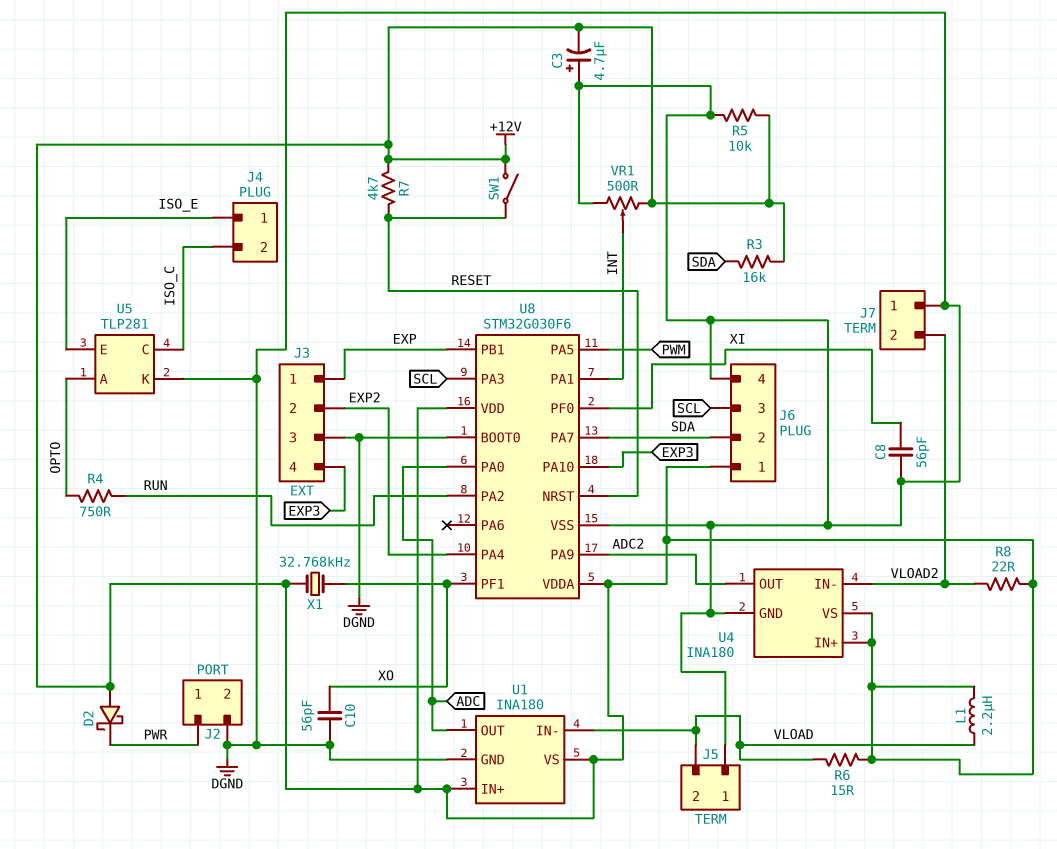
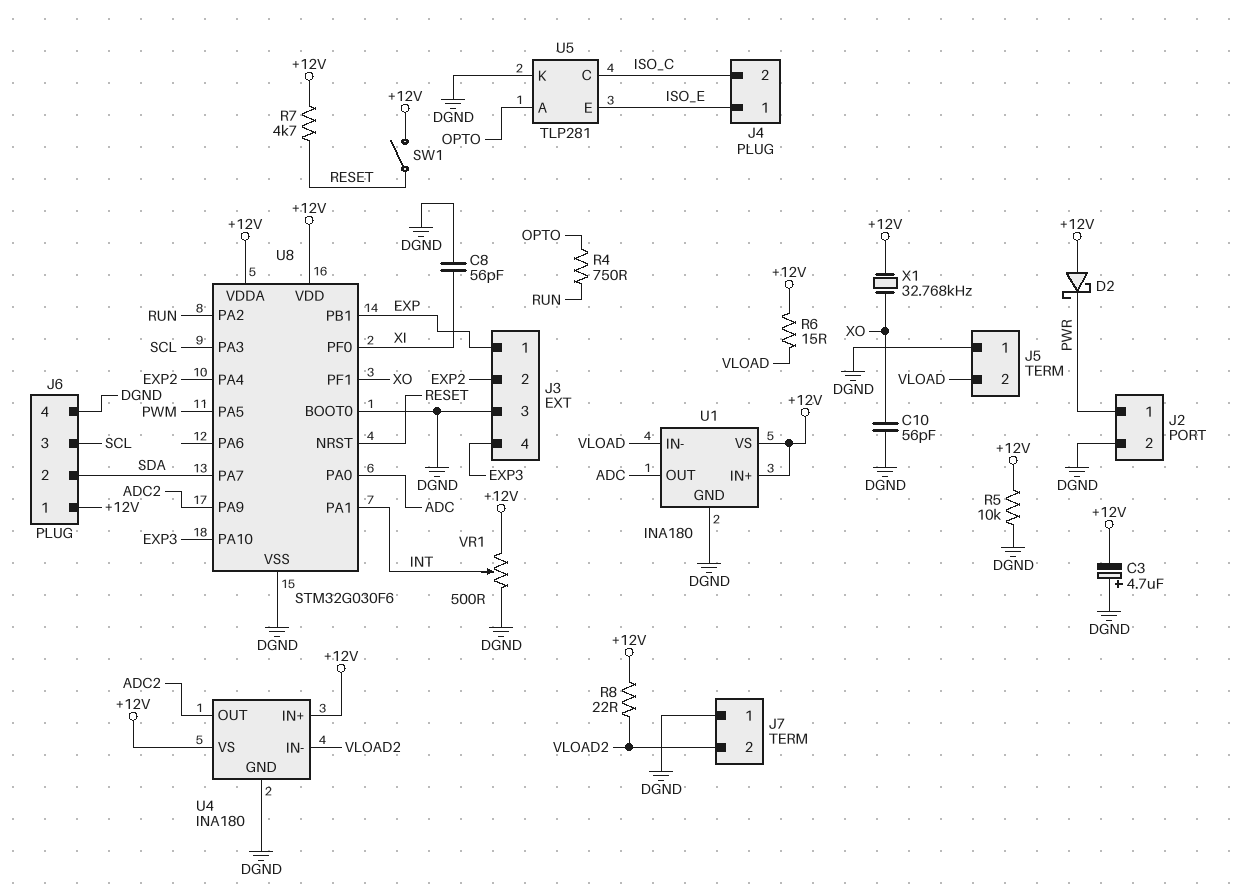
L1: 2.2uH (+12V, VLOAD) -> none
R3: 16k (+12V, SDA) -> none

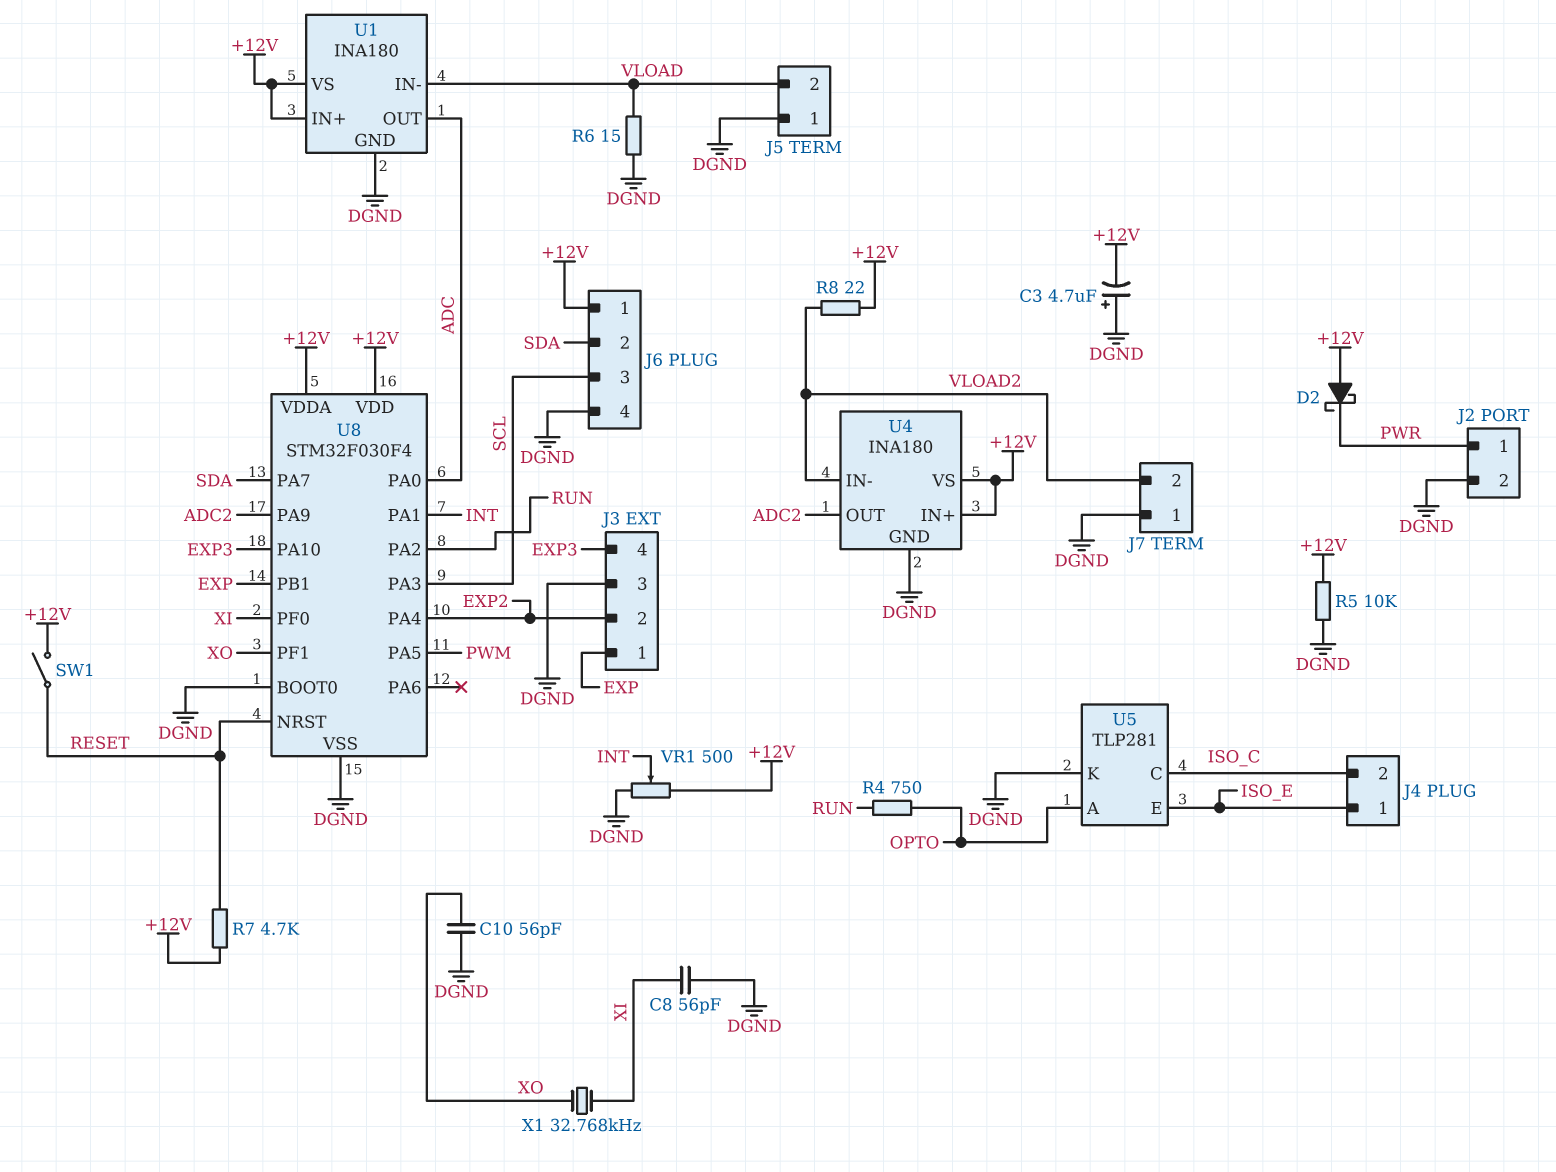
R6: 15 (+12V, VLOAD) -> 15 (DGND, VLOAD)
U8: STM32G030F6 -> STM32F030F4
X1: 32.768kHz (+12V, XO) -> 32.768kHz (XI, XO)

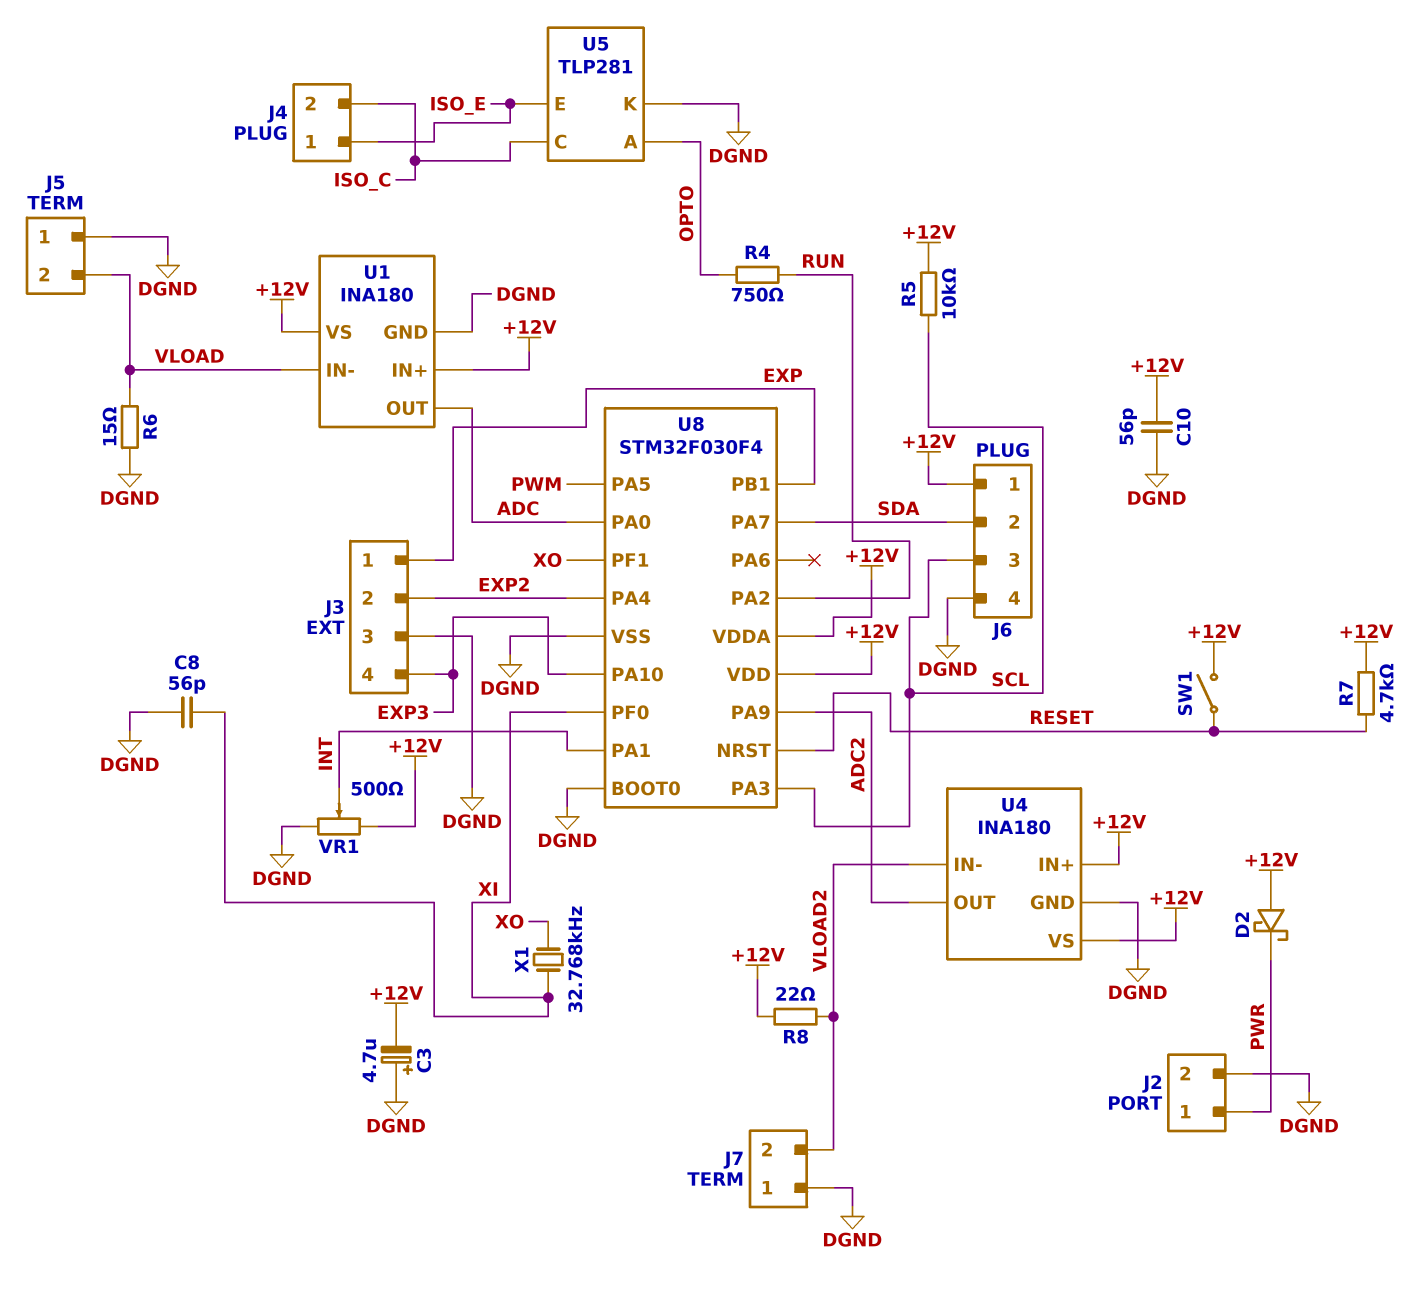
C10: 56pF (DGND, XO) -> 56pF (+12V, DGND)
R5: 10k (+12V, DGND) -> 10k (+12V, SCL)

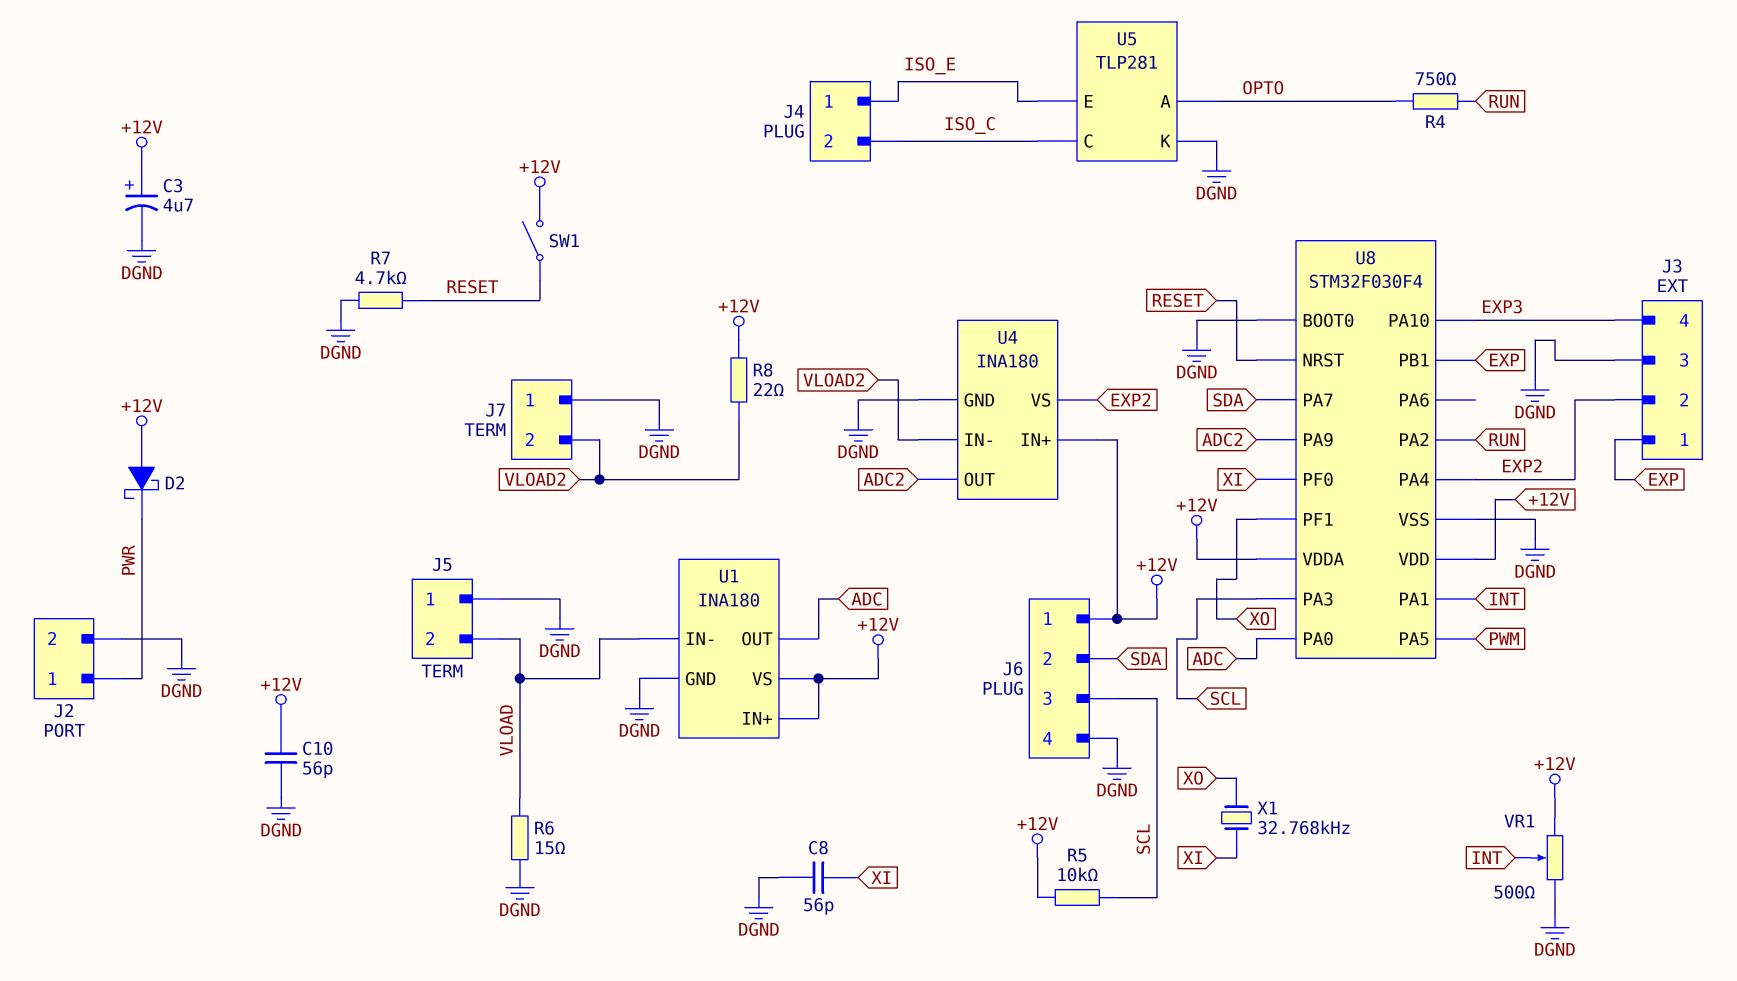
C3: 4.7uF (plus DGND, minus +12V) -> 4.7uF (plus +12V, minus DGND)
R7: 4.7k (+12V, RESET) -> 4.7k (DGND, RESET)
U4 pin VS: +12V -> EXP2

